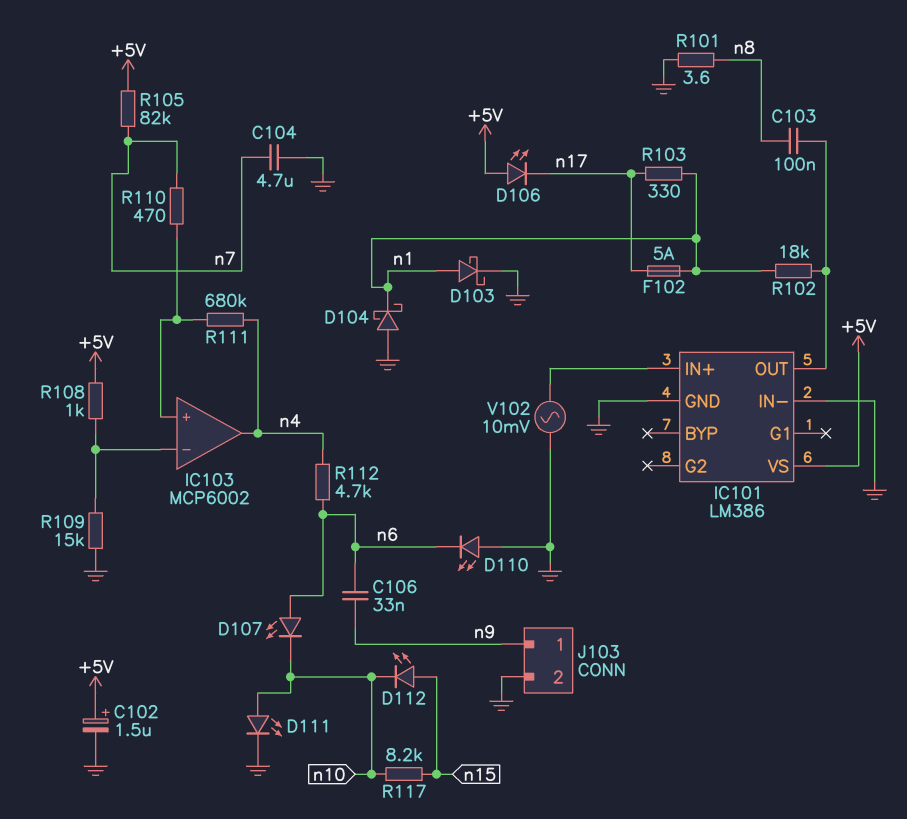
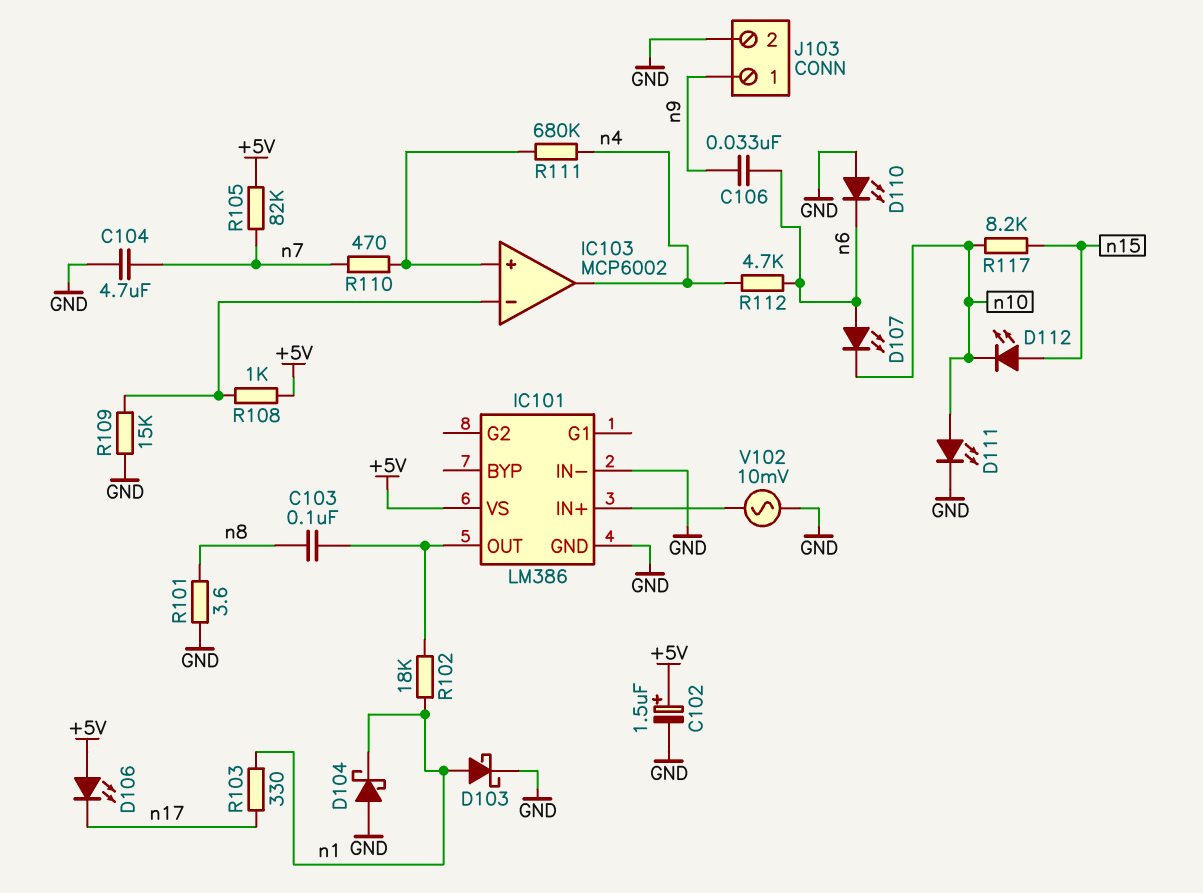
F102: 5A (n1, n17) -> none

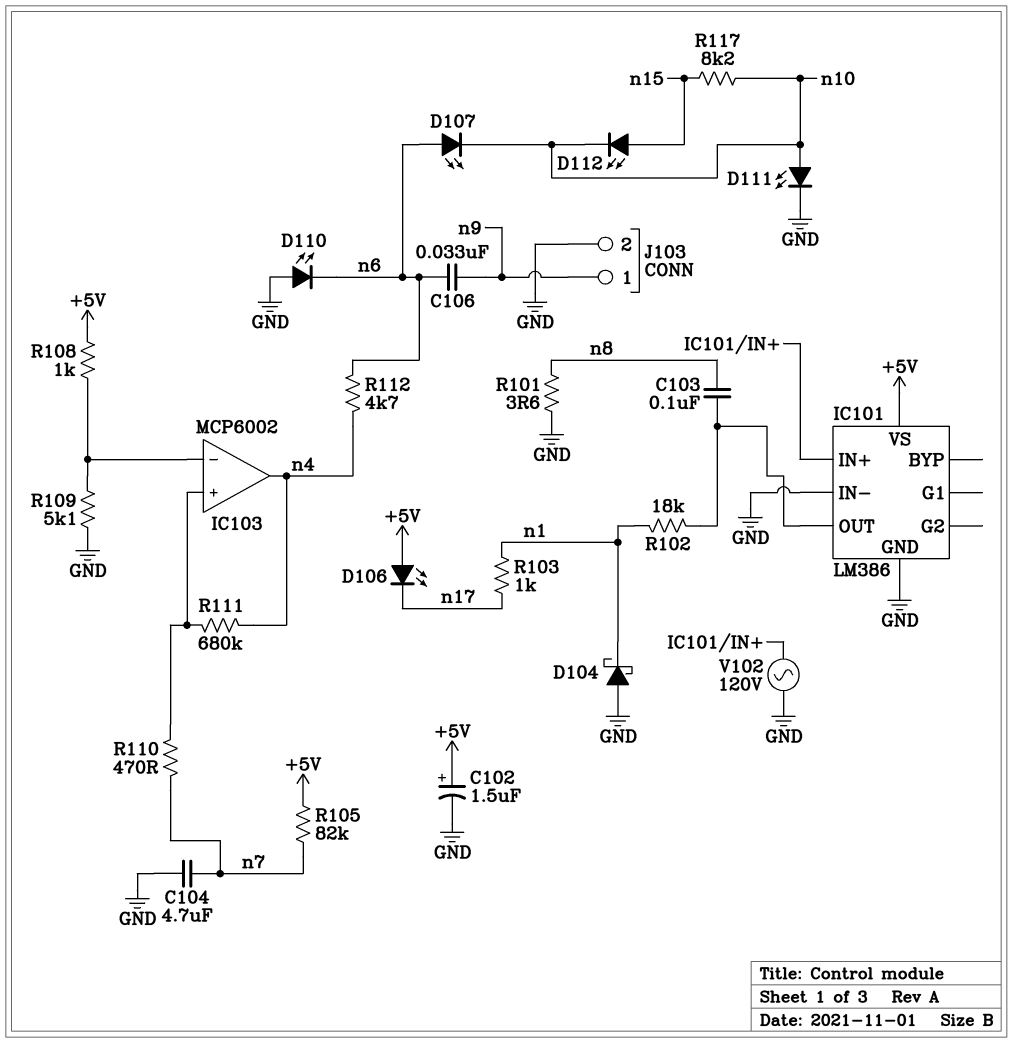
D103: schottky (A n1, K GND) -> none
R103: 330 (n1, n17) -> 1k (n1, n17)
R109: 15k (GND, IC103/in-) -> 5.1k (GND, IC103/in-)
V102: AC 10mV (GND, IC101/IN+) -> AC 120V (GND, IC101/IN+)

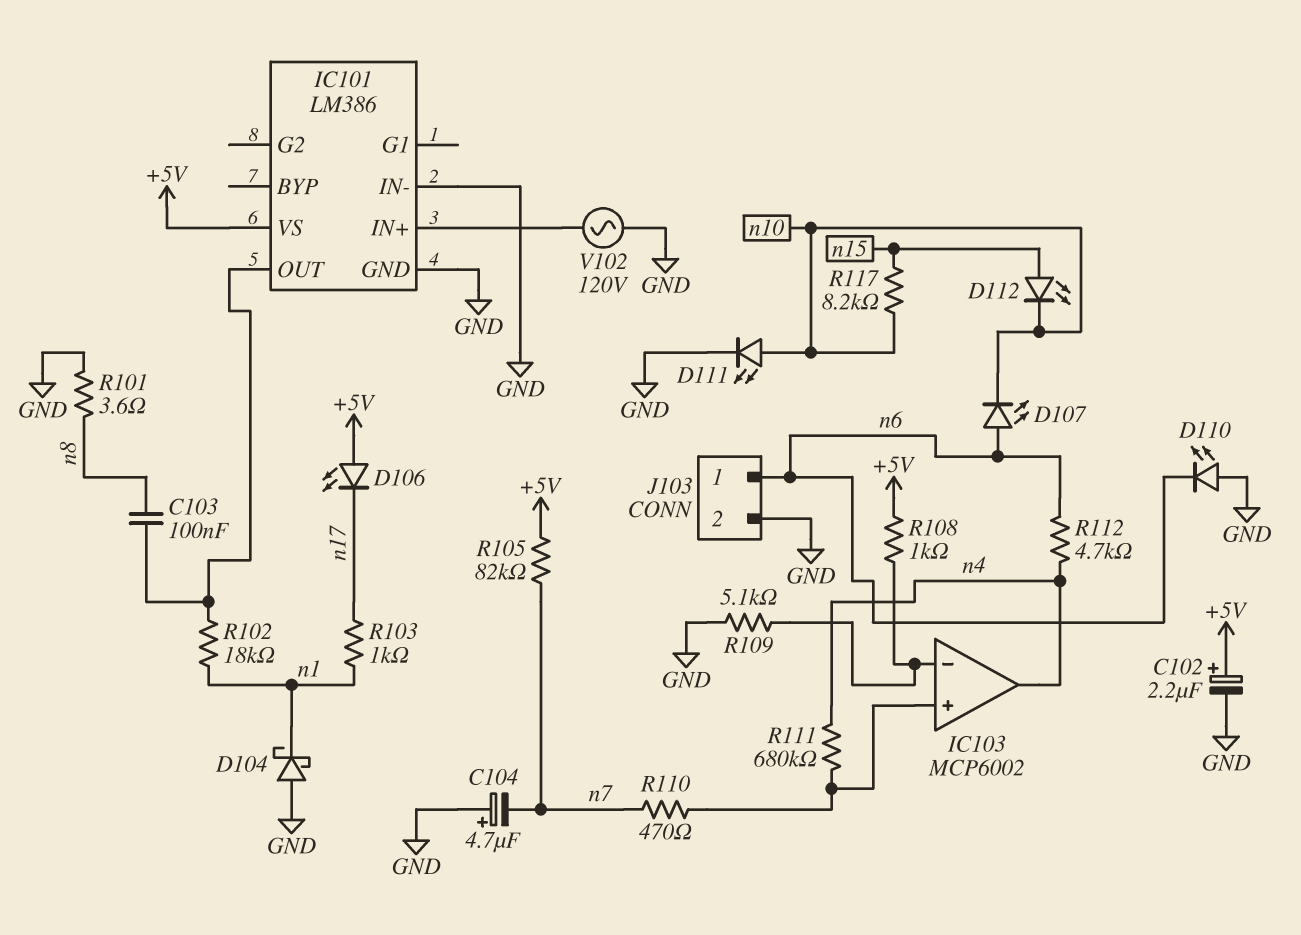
C102: 1.5uF (plus +5V, minus GND) -> 2.2uF (plus +5V, minus GND)
C104: 4.7uF (GND, n7) -> 4.7uF (plus GND, minus n7)
C106: 33nF (n6, n9) -> none
J103 pin 1: n9 -> n6

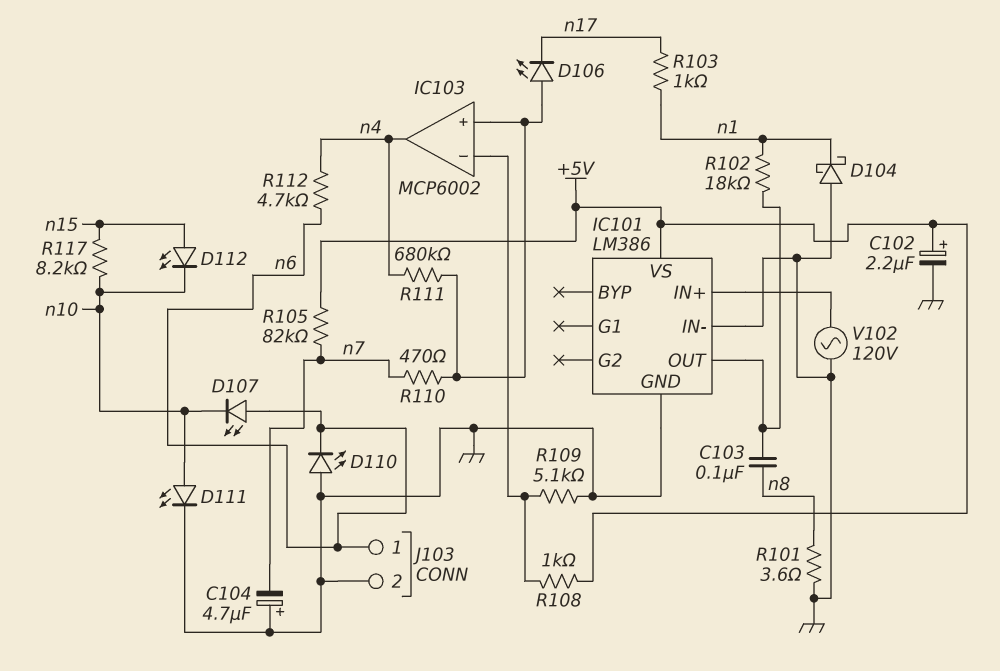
D106: LED (A +5V, K n17) -> LED (A IC103/in+, K n17)

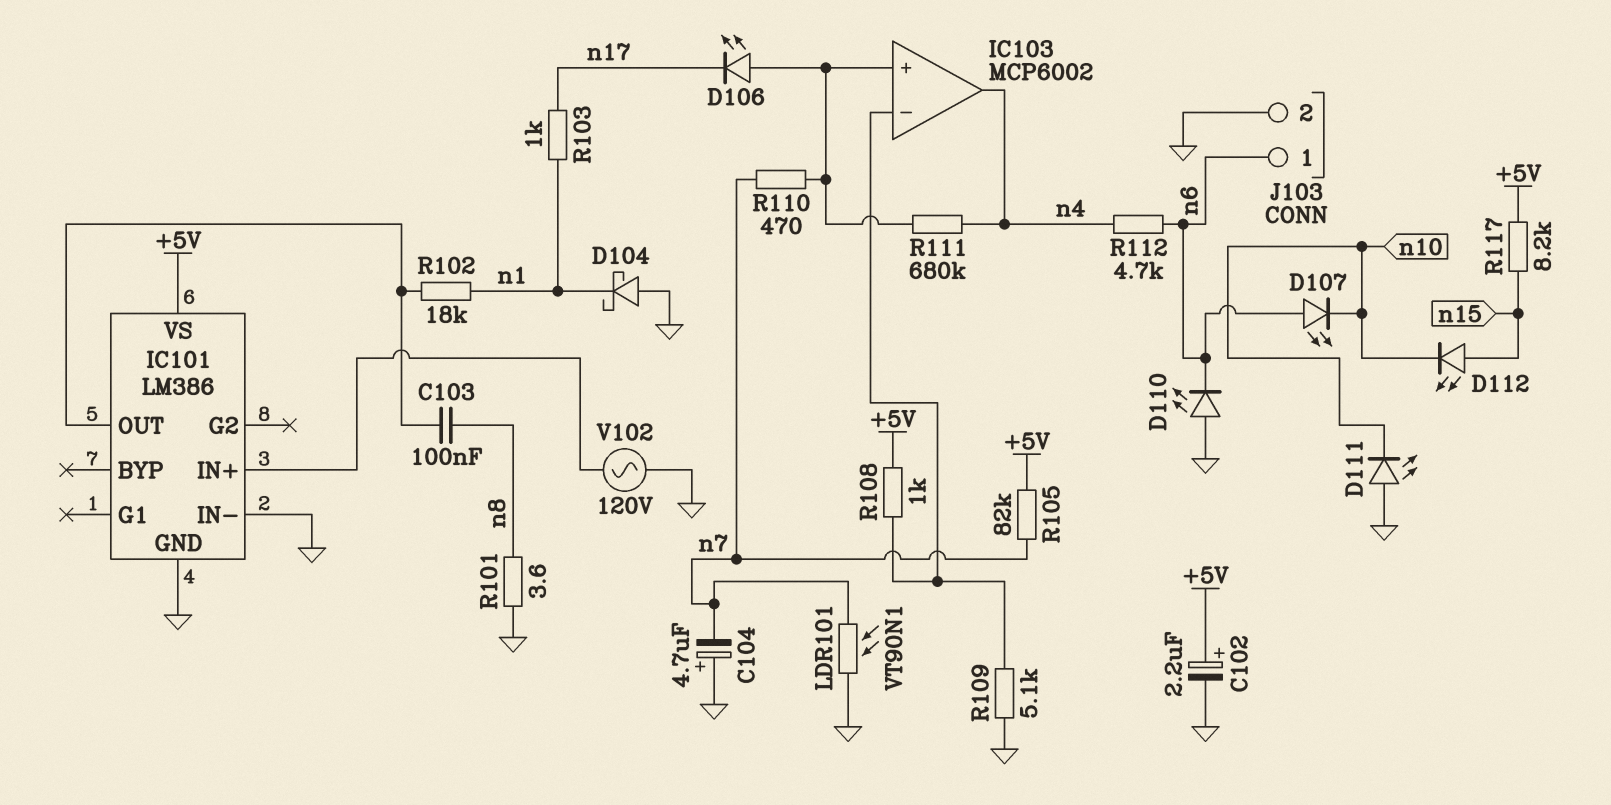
D111: LED (A n10, K GND) -> LED (A GND, K n10)
LDR101: none -> VT90N1 (GND, n7)
R117: 8.2k (n10, n15) -> 8.2k (+5V, n15)

